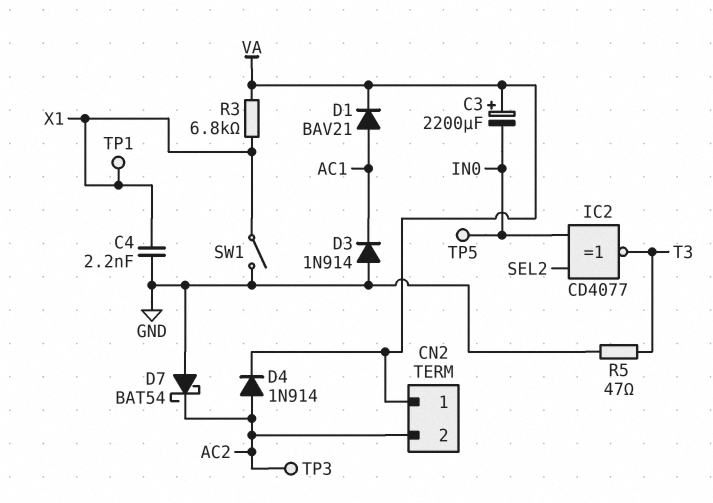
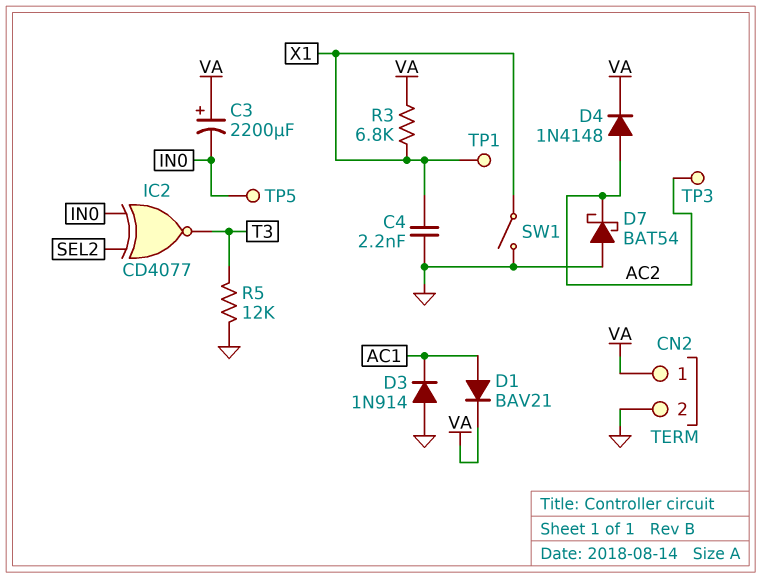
CN2 pin 2: AC2 -> GND
D4: diode 1N914 (A AC2, K VA) -> diode 1N4148 (A AC2, K VA)
R5: 47 (GND, T3) -> 12k (GND, T3)

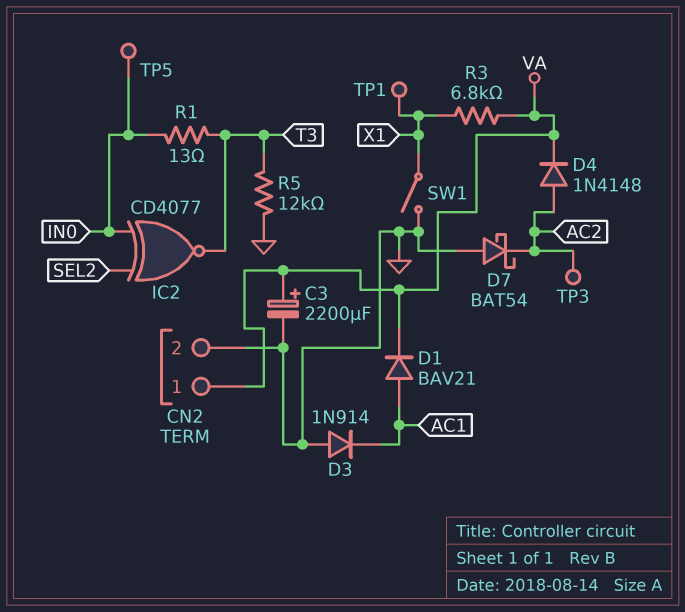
C3: 2200uF (plus VA, minus IN0) -> 2200uF (plus VA, minus GND)
C4: 2.2nF (GND, X1) -> none
R1: none -> 13 (IN0, T3)

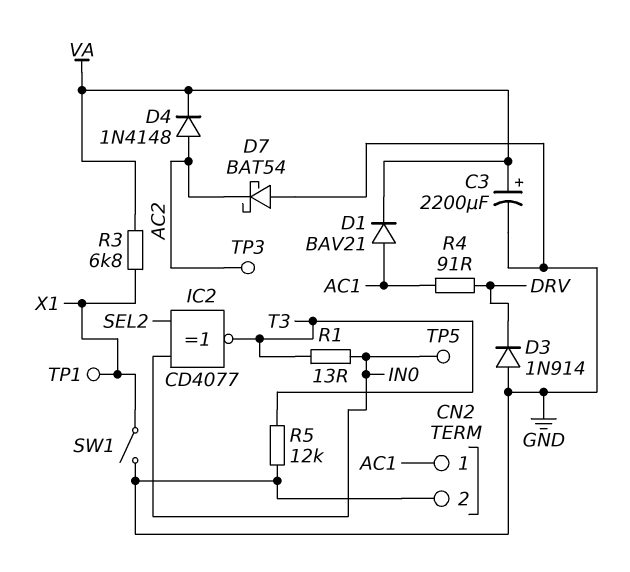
CN2 pin 1: VA -> AC1
D3: diode 1N914 (A GND, K AC1) -> diode 1N914 (A GND, K DRV)
R4: none -> 91 (AC1, DRV)

